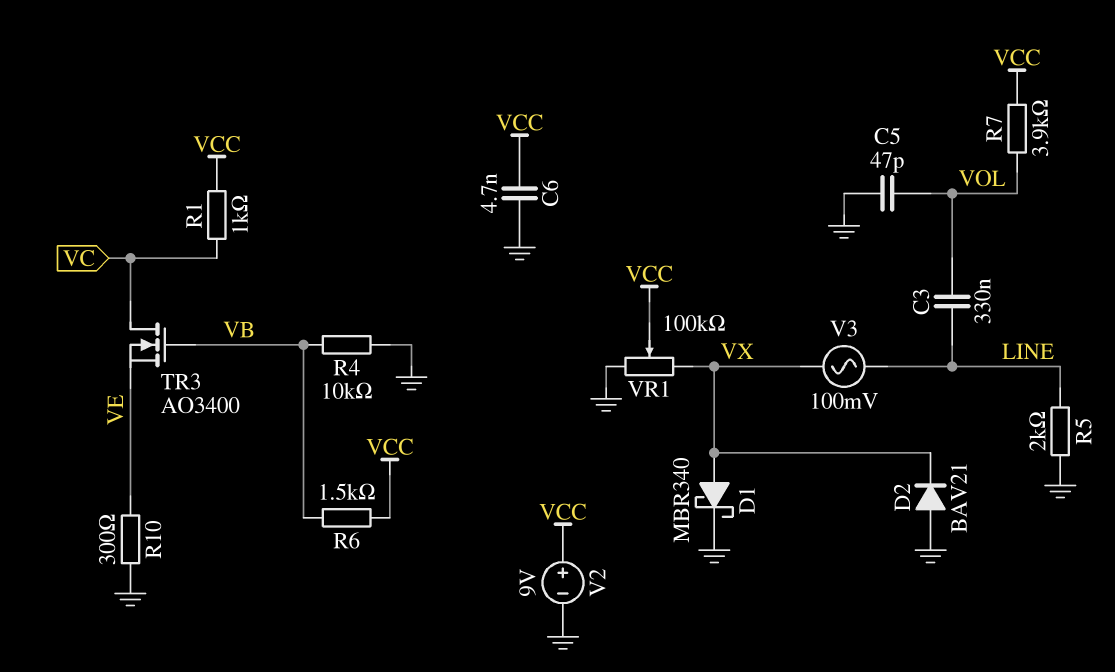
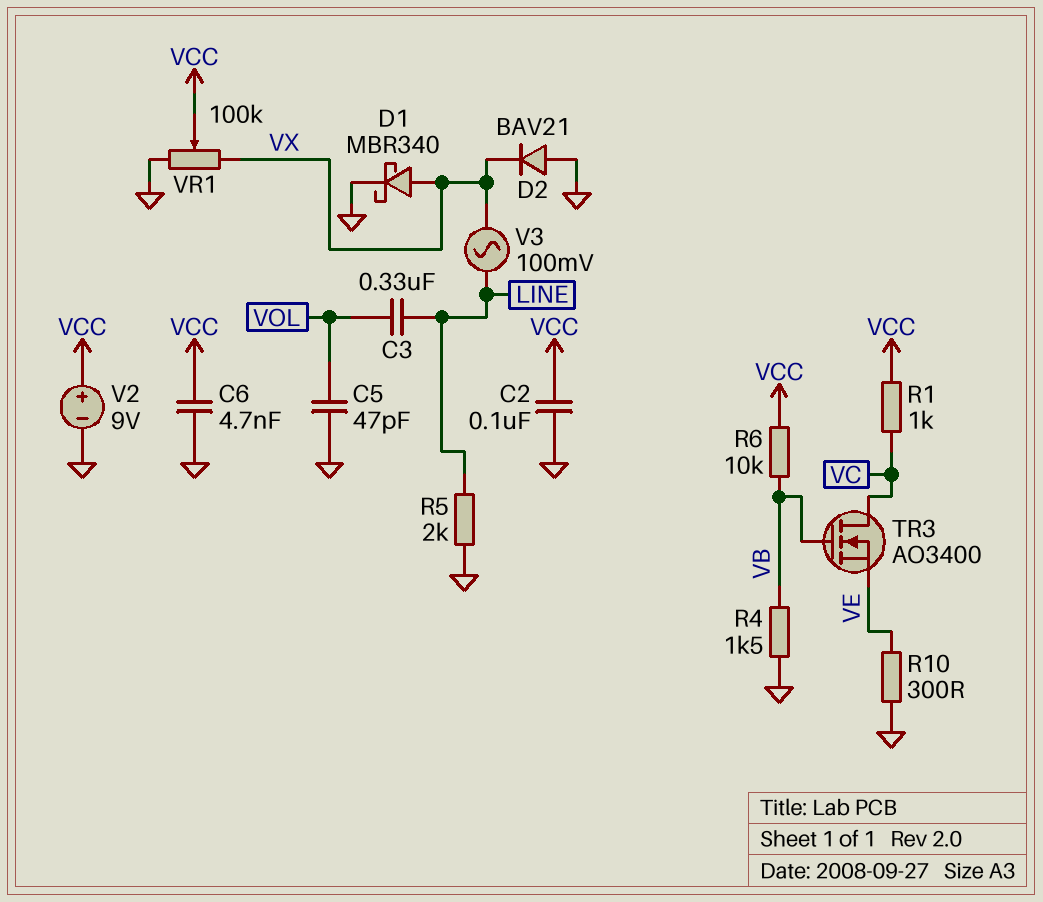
C2: none -> 100nF (GND, VCC)
R4: 10k (GND, VB) -> 1.5k (GND, VB)
R6: 1.5k (VB, VCC) -> 10k (VB, VCC)
R7: 3.9k (VCC, VOL) -> none

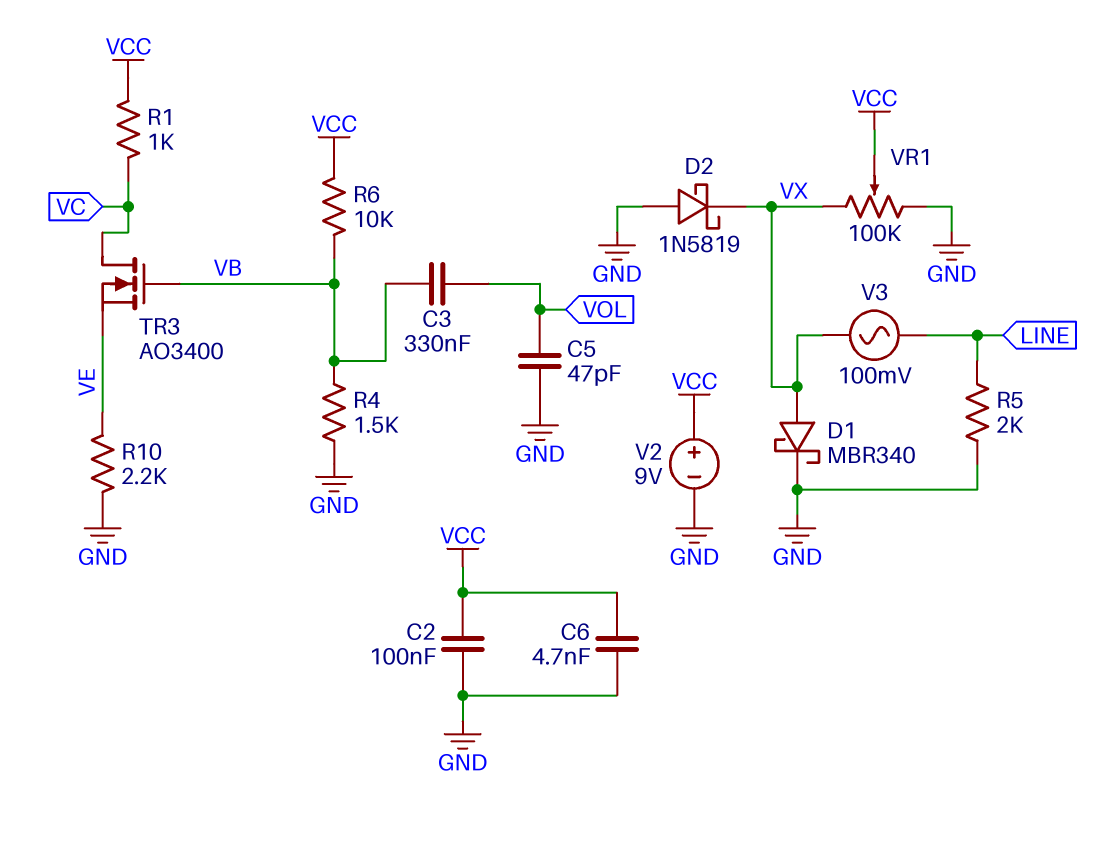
C3: 330nF (LINE, VOL) -> 330nF (VB, VOL)
D2: diode BAV21 (A GND, K VX) -> schottky 1N5819 (A GND, K VX)
R10: 300 (GND, VE) -> 2.2k (GND, VE)

